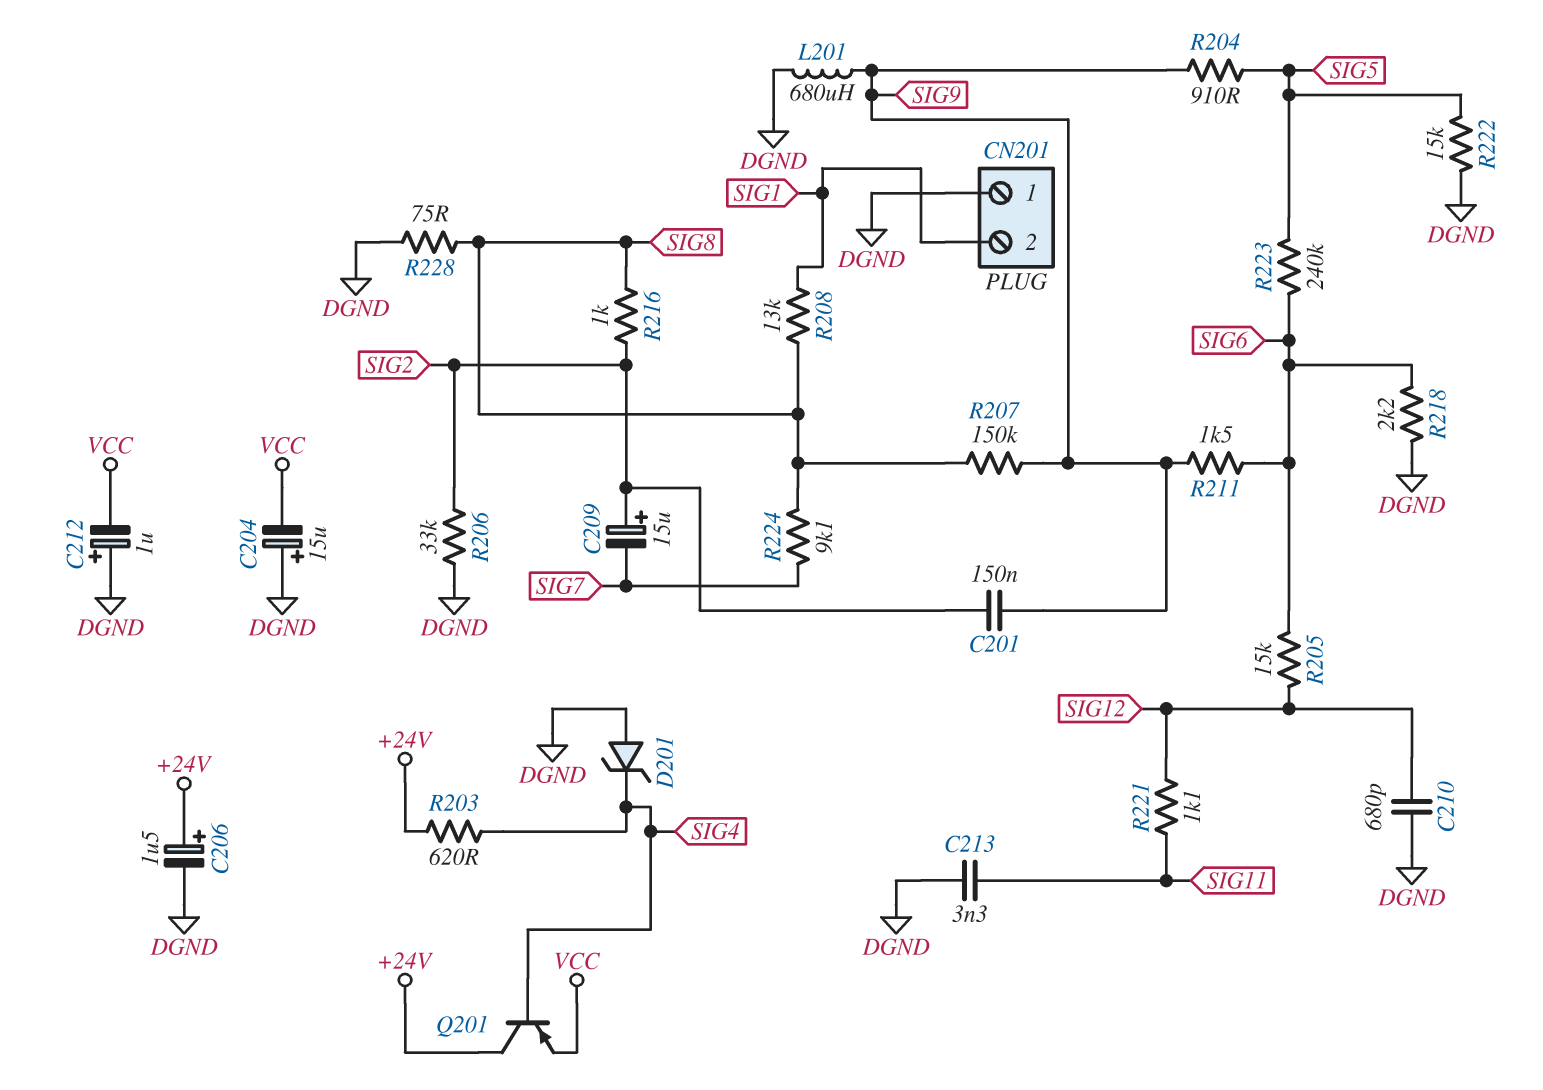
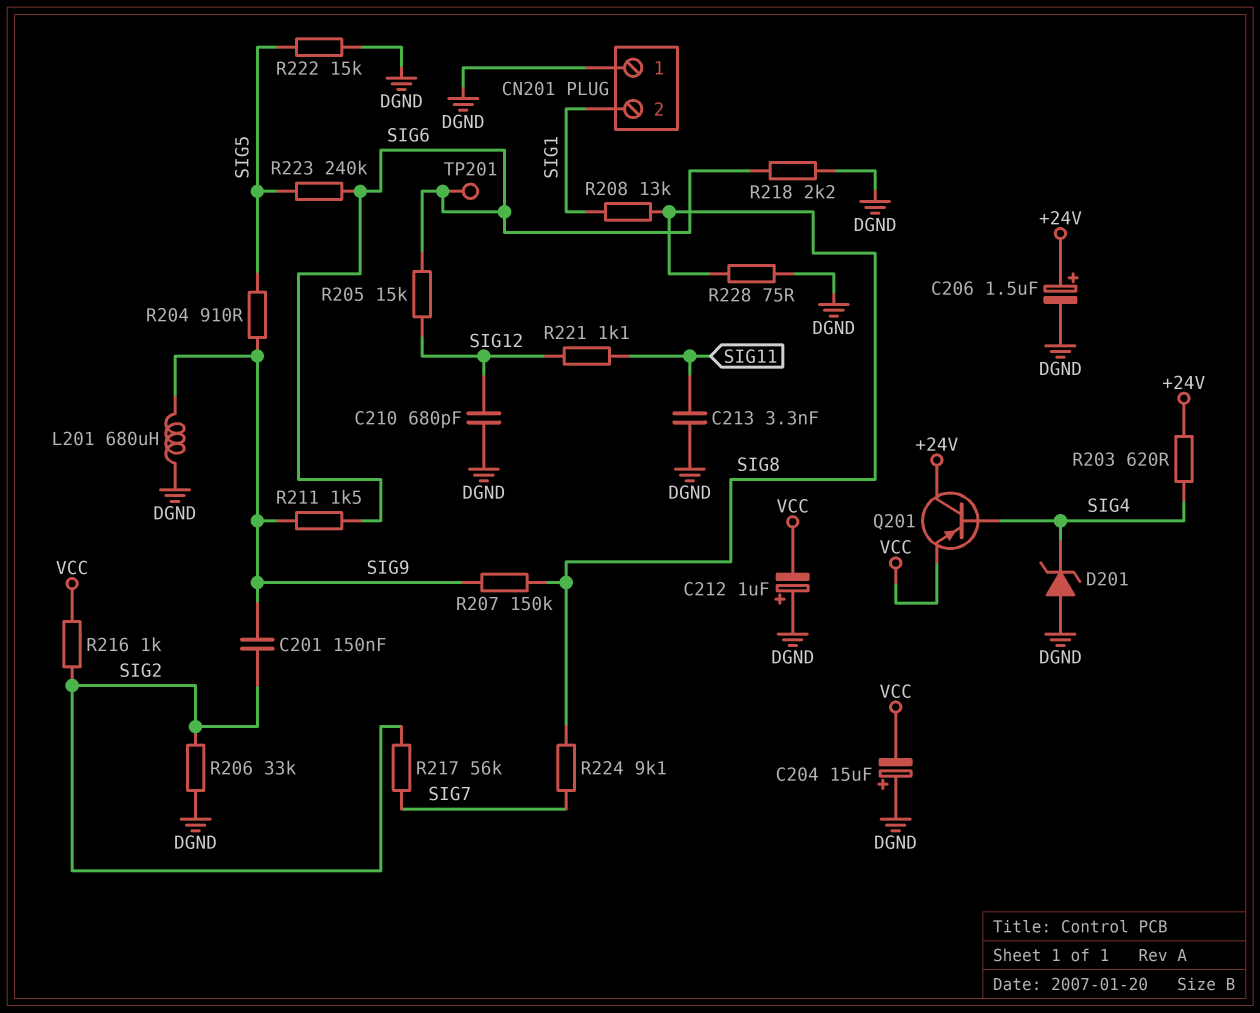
C209: 15uF (plus SIG2, minus SIG7) -> none
R216: 1k (SIG2, SIG8) -> 1k (SIG2, VCC)
R217: none -> 56k (SIG2, SIG7)
TP201: none -> test point (SIG6)

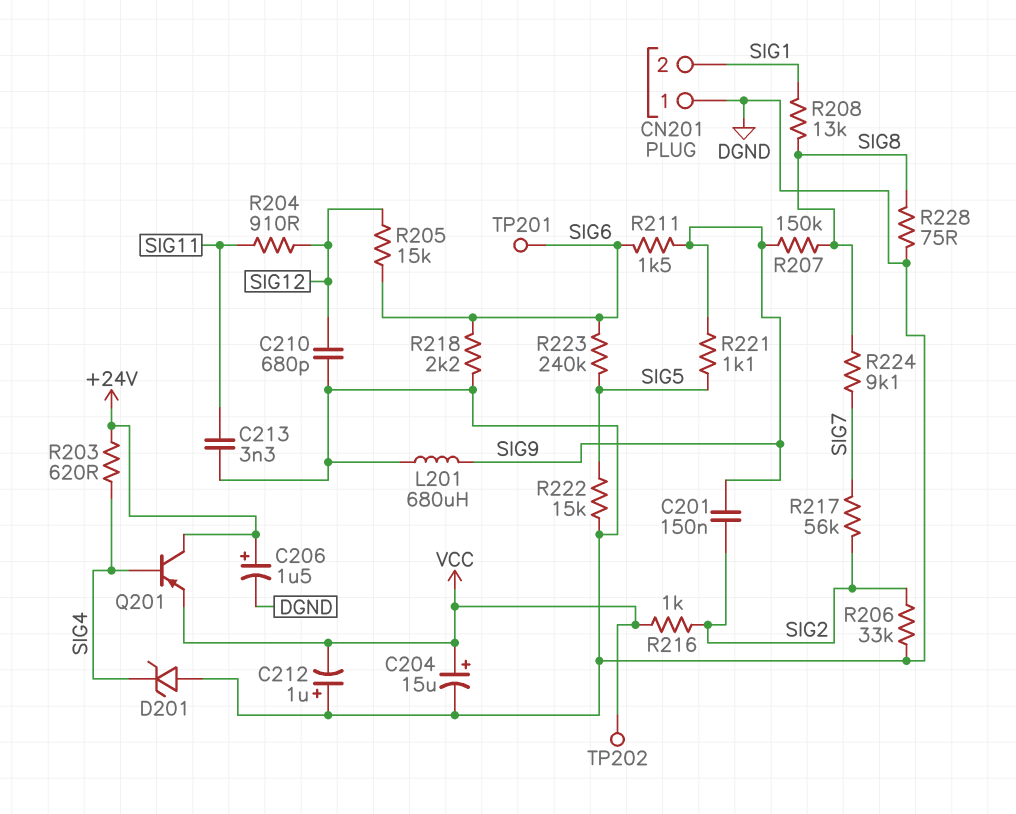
C204: 15uF (plus DGND, minus VCC) -> 15uF (plus VCC, minus DGND)
R204: 910 (SIG5, SIG9) -> 910 (SIG11, SIG12)
R221: 1.1k (SIG11, SIG12) -> 1.1k (SIG5, SIG9)
TP202: none -> test point (VCC)

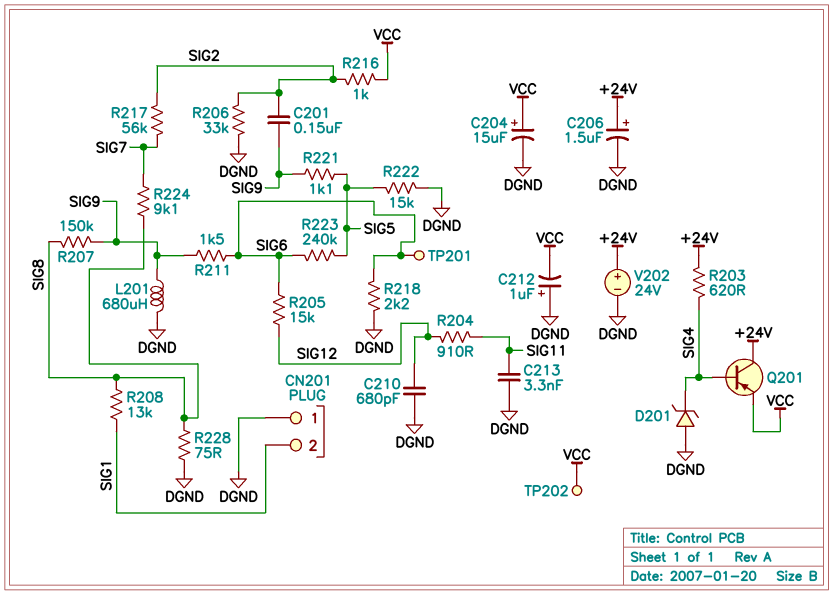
V202: none -> 24V (plus +24V, minus DGND)

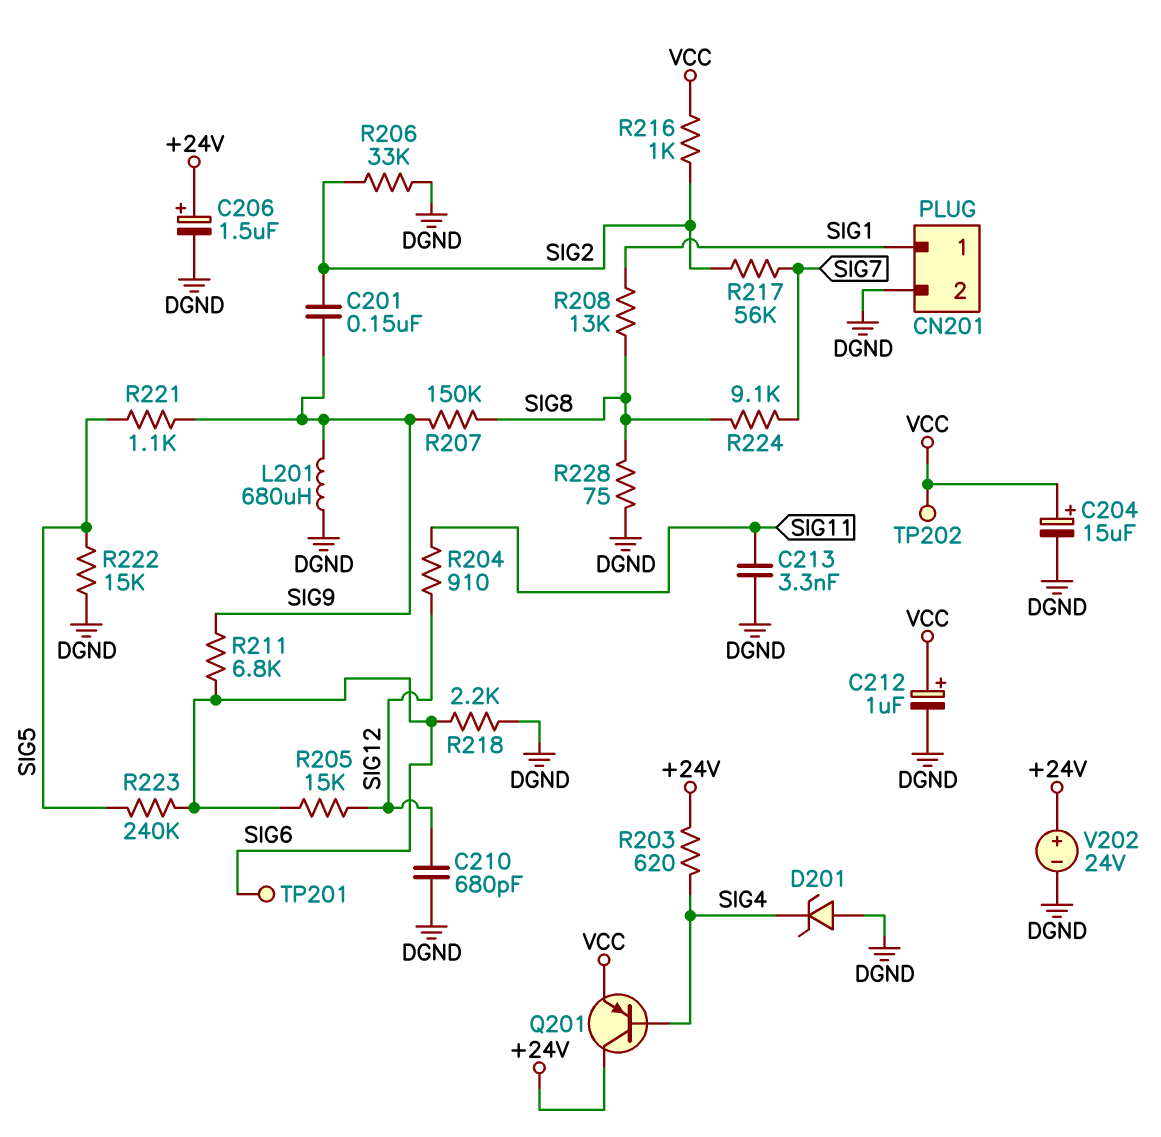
C212: 1uF (plus DGND, minus VCC) -> 1uF (plus VCC, minus DGND)
CN201 pin 1: DGND -> SIG1
CN201 pin 2: SIG1 -> DGND
R211: 1.5k (SIG6, SIG9) -> 6.8k (SIG6, SIG9)

